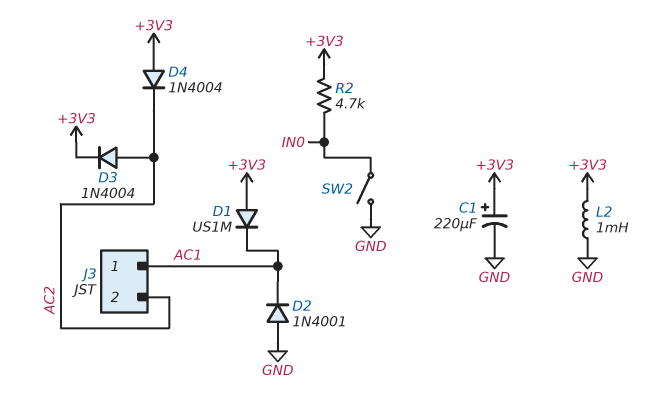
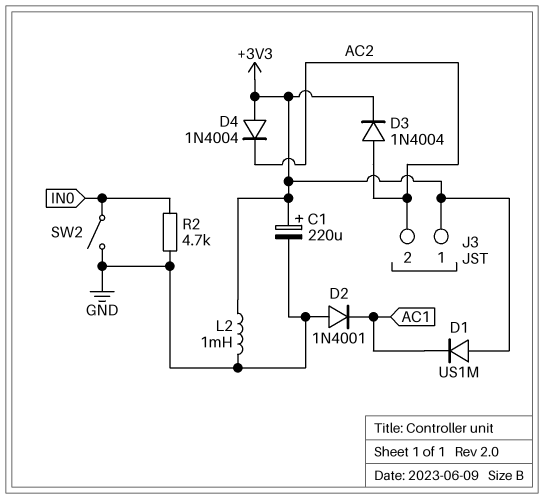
J3 pin 1: AC1 -> +3V3
R2: 4.7k (+3V3, IN0) -> 4.7k (GND, IN0)

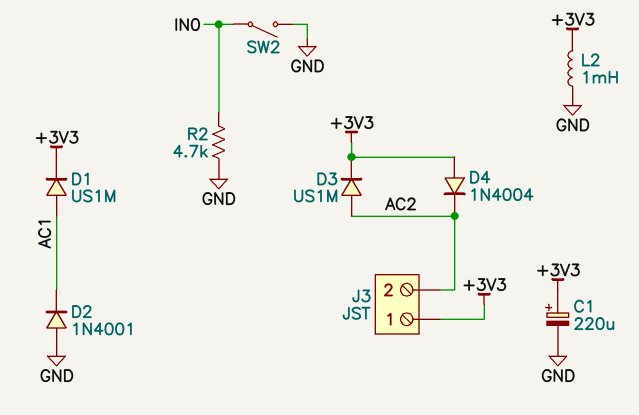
D1: diode US1M (A +3V3, K AC1) -> diode US1M (A AC1, K +3V3)
D3: diode 1N4004 (A AC2, K +3V3) -> diode US1M (A AC2, K +3V3)

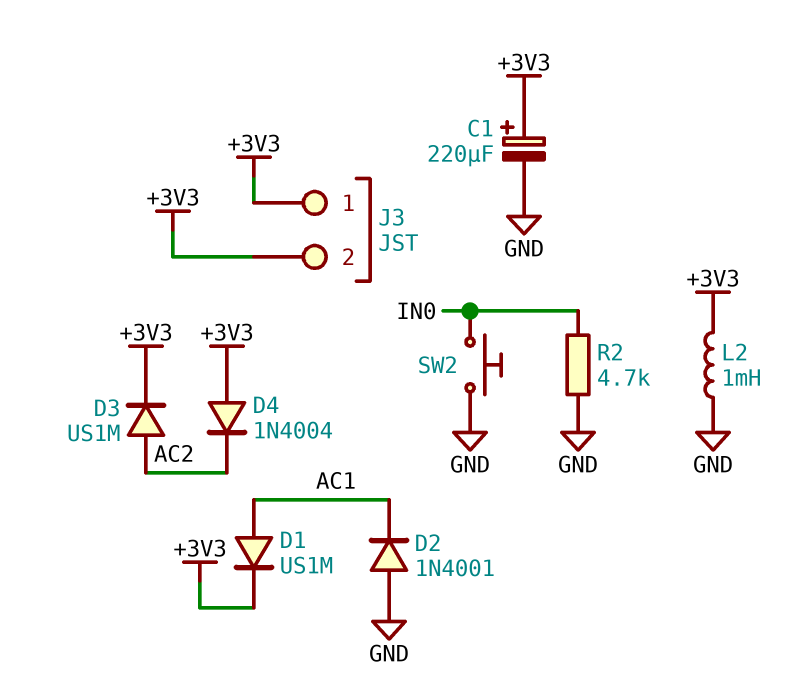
J3 pin 2: AC2 -> +3V3
SW2: switch (GND, IN0) -> button (GND, IN0)

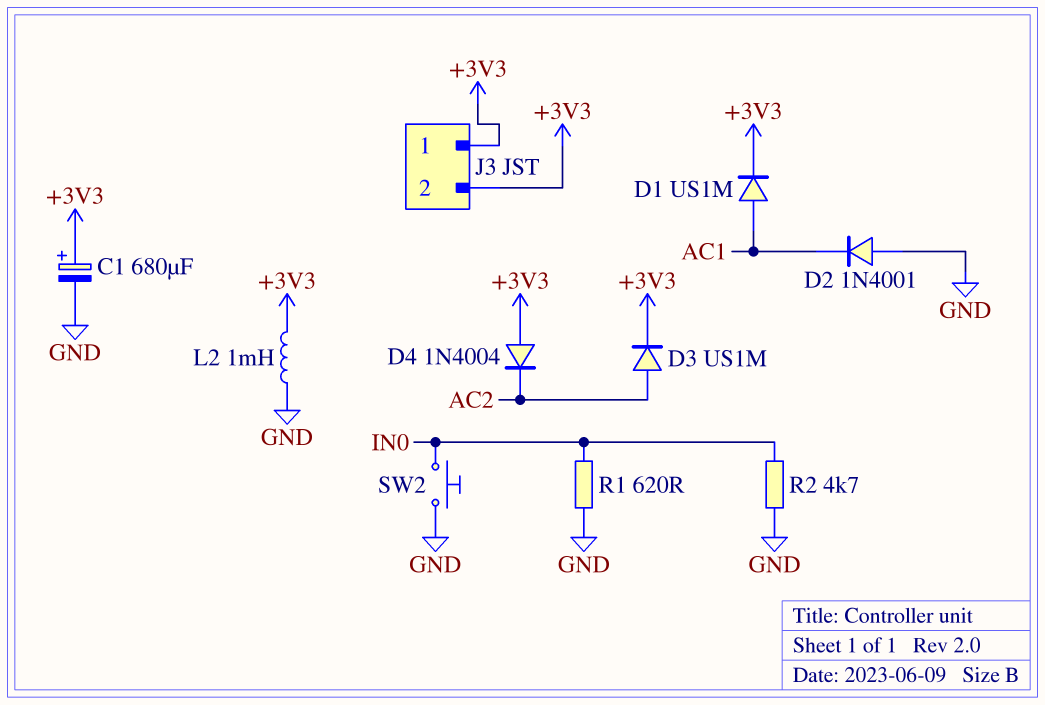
C1: 220uF (plus +3V3, minus GND) -> 680uF (plus +3V3, minus GND)
R1: none -> 620 (GND, IN0)

